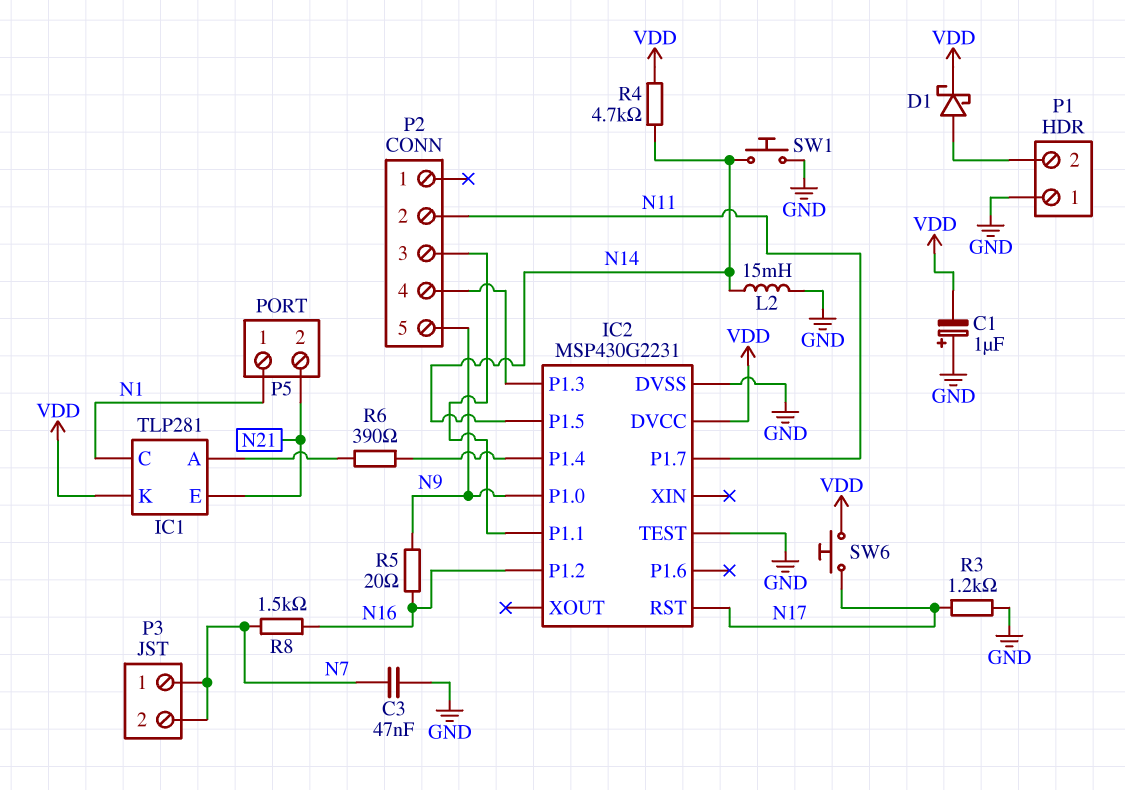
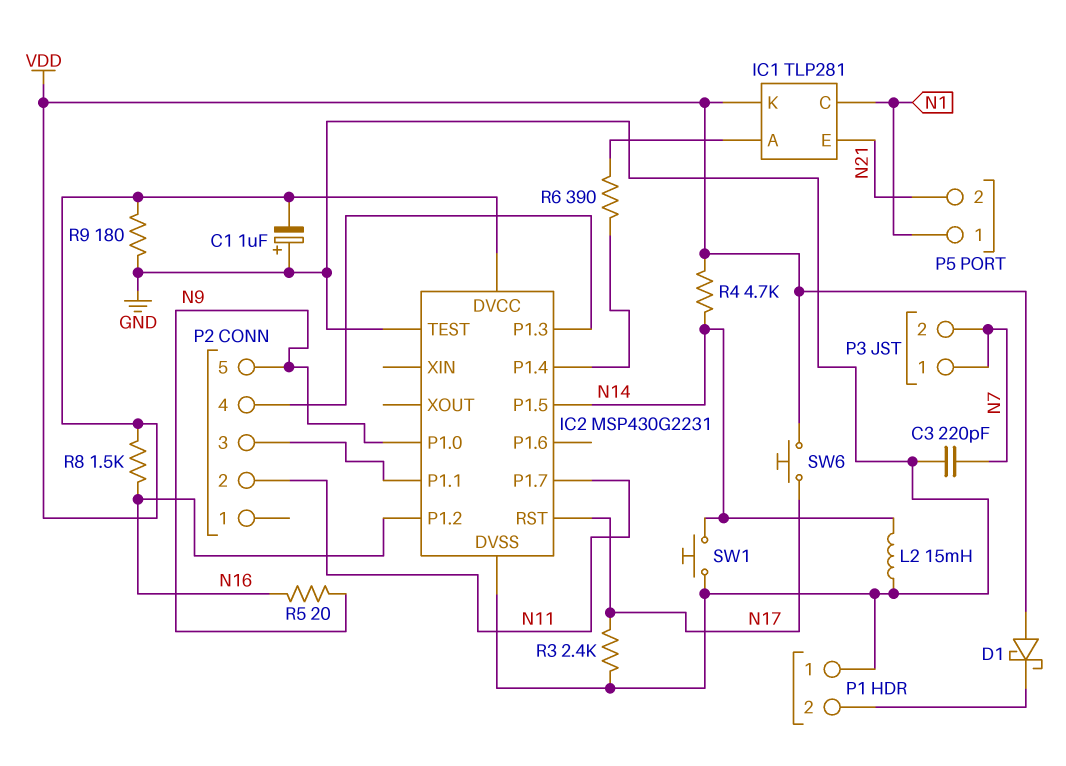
C3: 47nF (GND, N7) -> 220pF (GND, N7)
D1: schottky (A P1/2, K VDD) -> schottky (A VDD, K P1/2)
R3: 1.2k (GND, N17) -> 2.4k (GND, N17)
R8: 1.5k (N7, N16) -> 1.5k (N16, VDD)
R9: none -> 180 (GND, VDD)

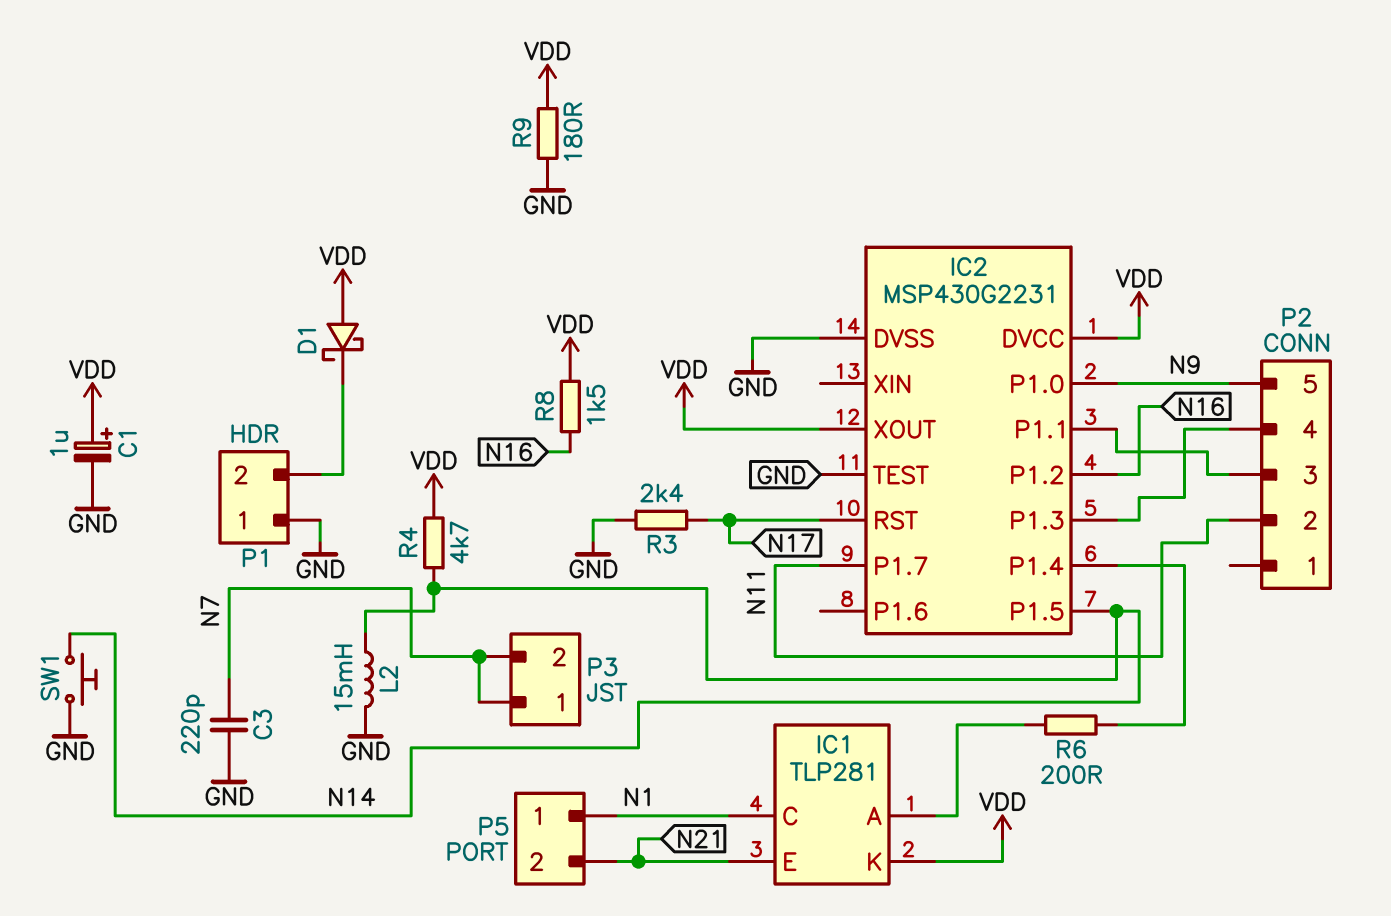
C1: 1uF (plus GND, minus VDD) -> 1uF (plus VDD, minus GND)
IC2 pin XOUT: none -> VDD
R5: 20 (N9, N16) -> none
R6: 390 (IC1/A, IC2/P1.4) -> 200 (IC1/A, IC2/P1.4)
SW6: button (N17, VDD) -> none

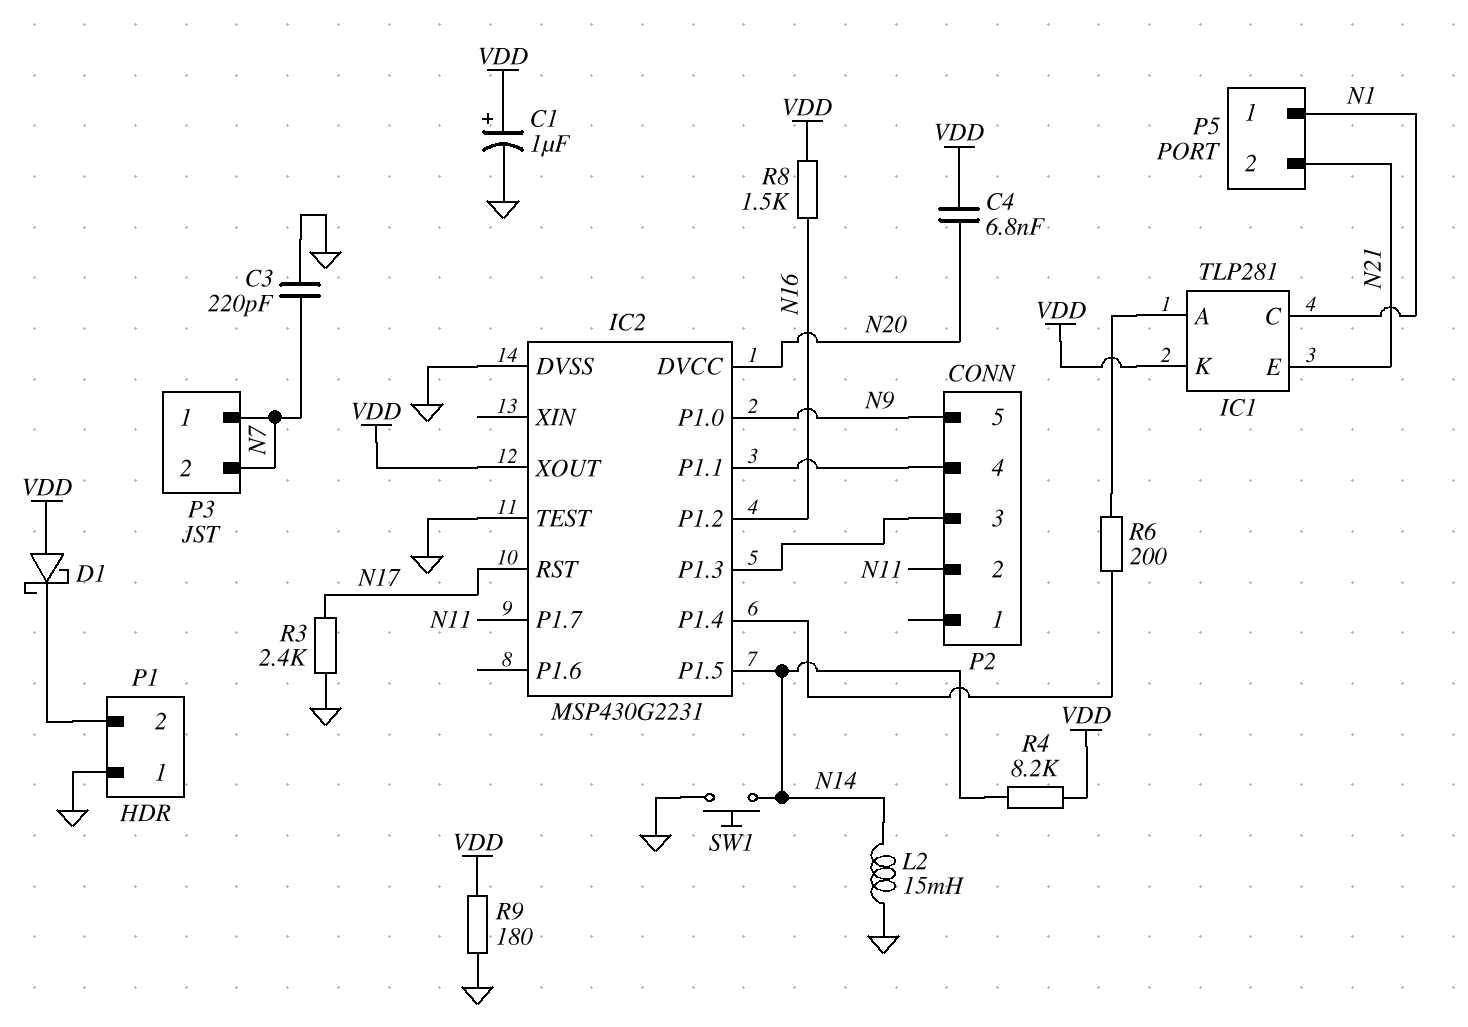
C4: none -> 6.8nF (N20, VDD)
IC2 pin DVCC: VDD -> N20
P2 pin 3: IC2/P1.1 -> IC2/P1.3
P2 pin 4: IC2/P1.3 -> IC2/P1.1
R4: 4.7k (N14, VDD) -> 8.2k (N14, VDD)

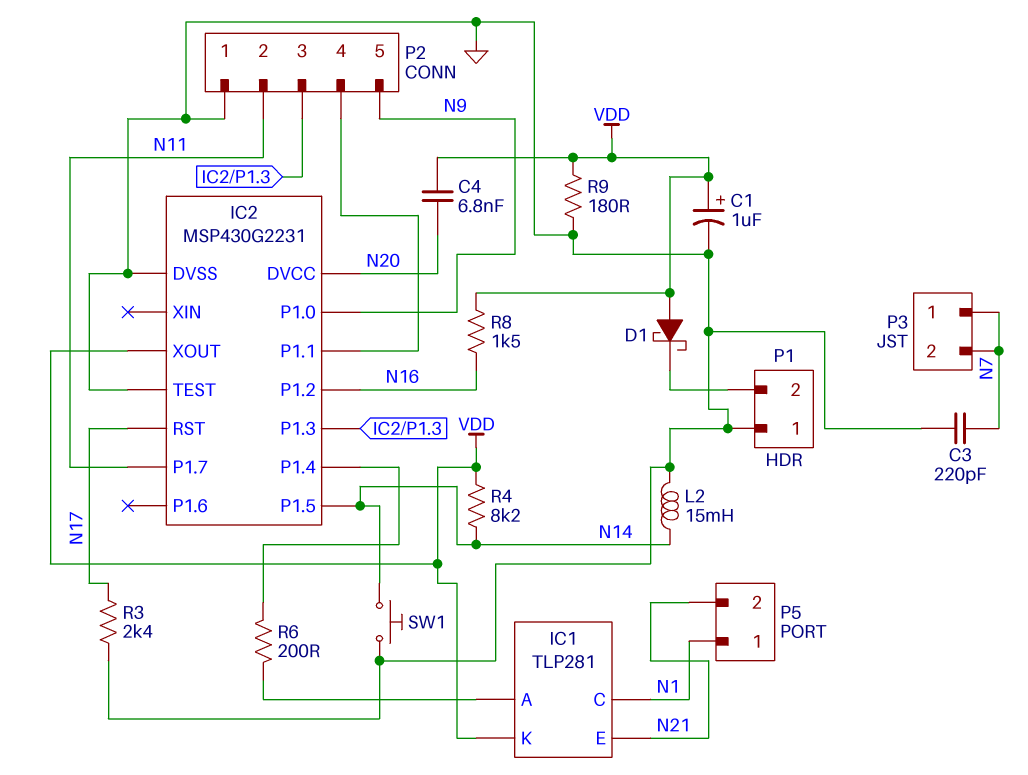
P2 pin 1: none -> GND

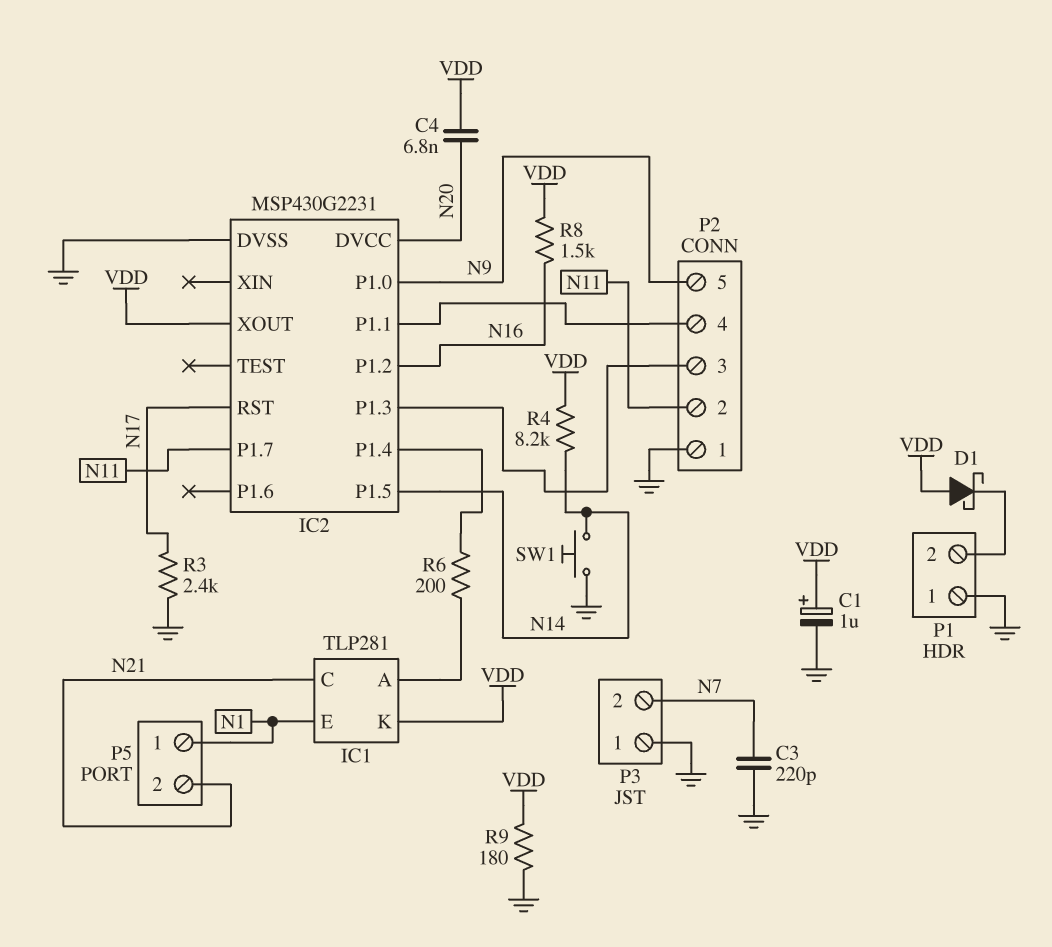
IC1 pin C: N1 -> N21
IC1 pin E: N21 -> N1
IC2 pin TEST: GND -> none
L2: 15mH (GND, N14) -> none
P3 pin 1: N7 -> GND

